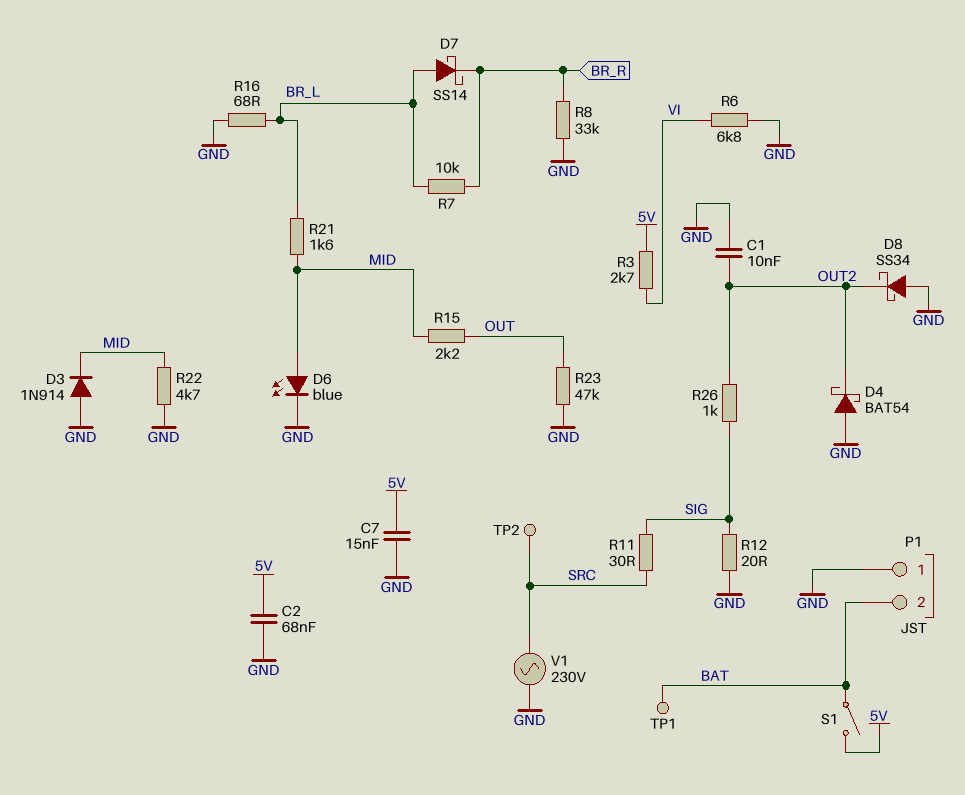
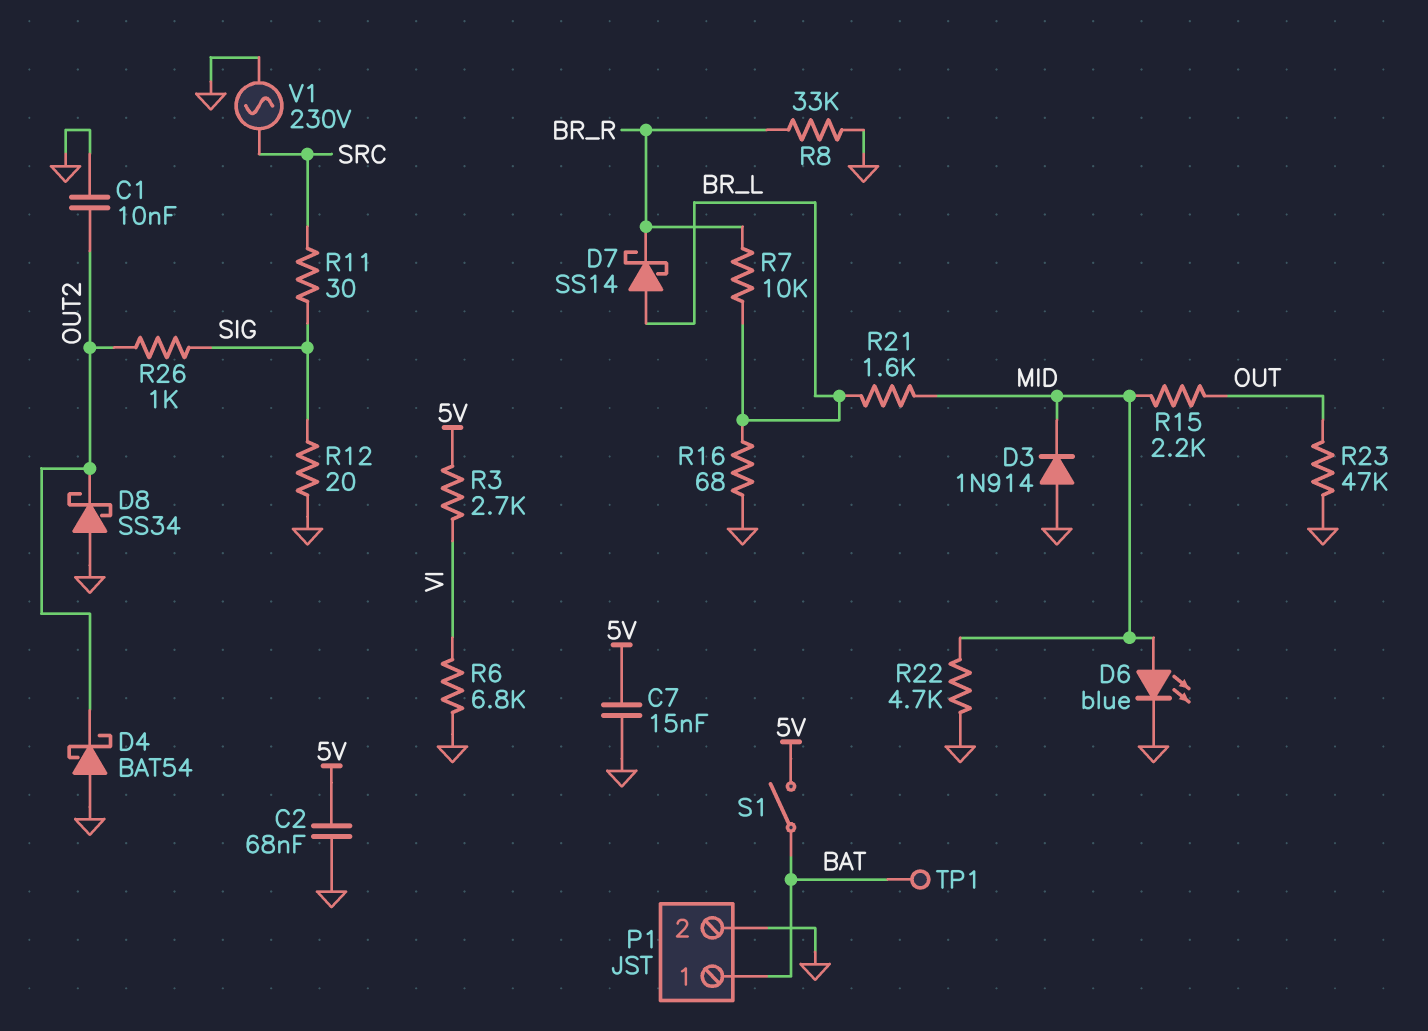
P1 pin 1: GND -> BAT
P1 pin 2: BAT -> GND
TP2: test point (SRC) -> none

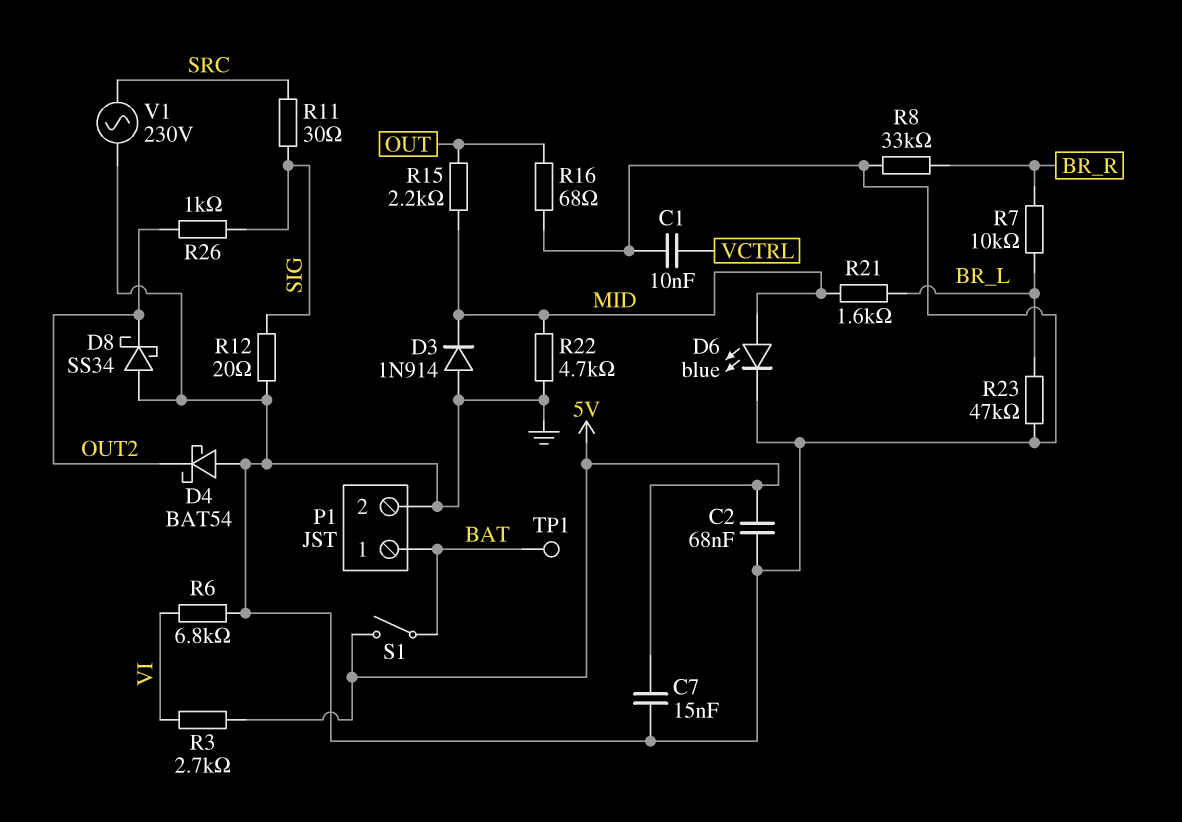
C1: 10nF (GND, OUT2) -> 10nF (GND, VCTRL)
D7: schottky SS14 (A BR_L, K BR_R) -> none
R16: 68 (BR_L, GND) -> 68 (GND, OUT)
R23: 47k (GND, OUT) -> 47k (BR_L, GND)

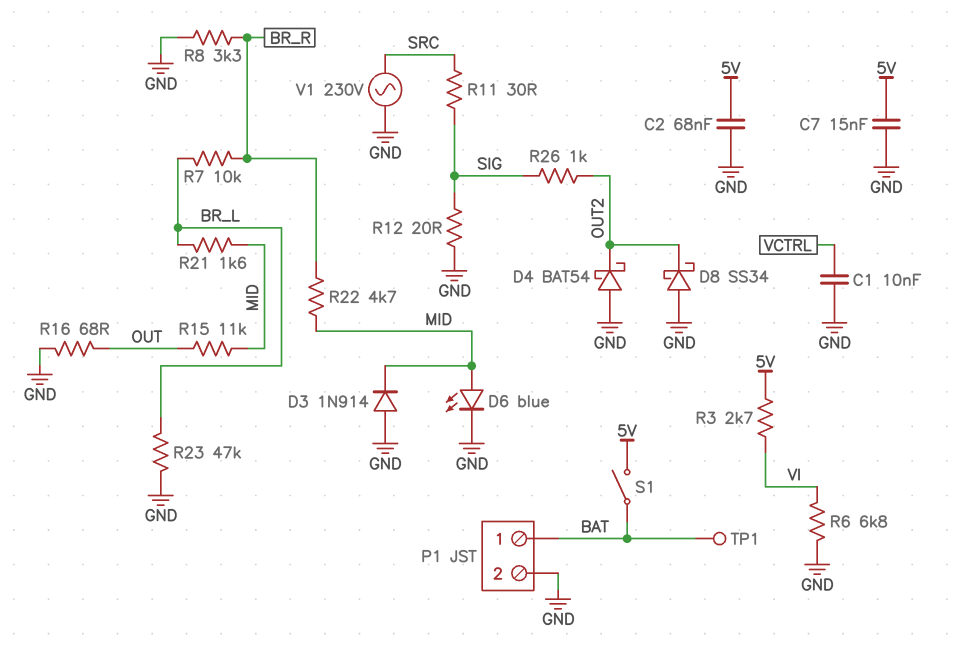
R8: 33k (BR_R, GND) -> 3.3k (BR_R, GND)
R15: 2.2k (MID, OUT) -> 11k (MID, OUT)
R22: 4.7k (GND, MID) -> 4.7k (BR_R, MID)

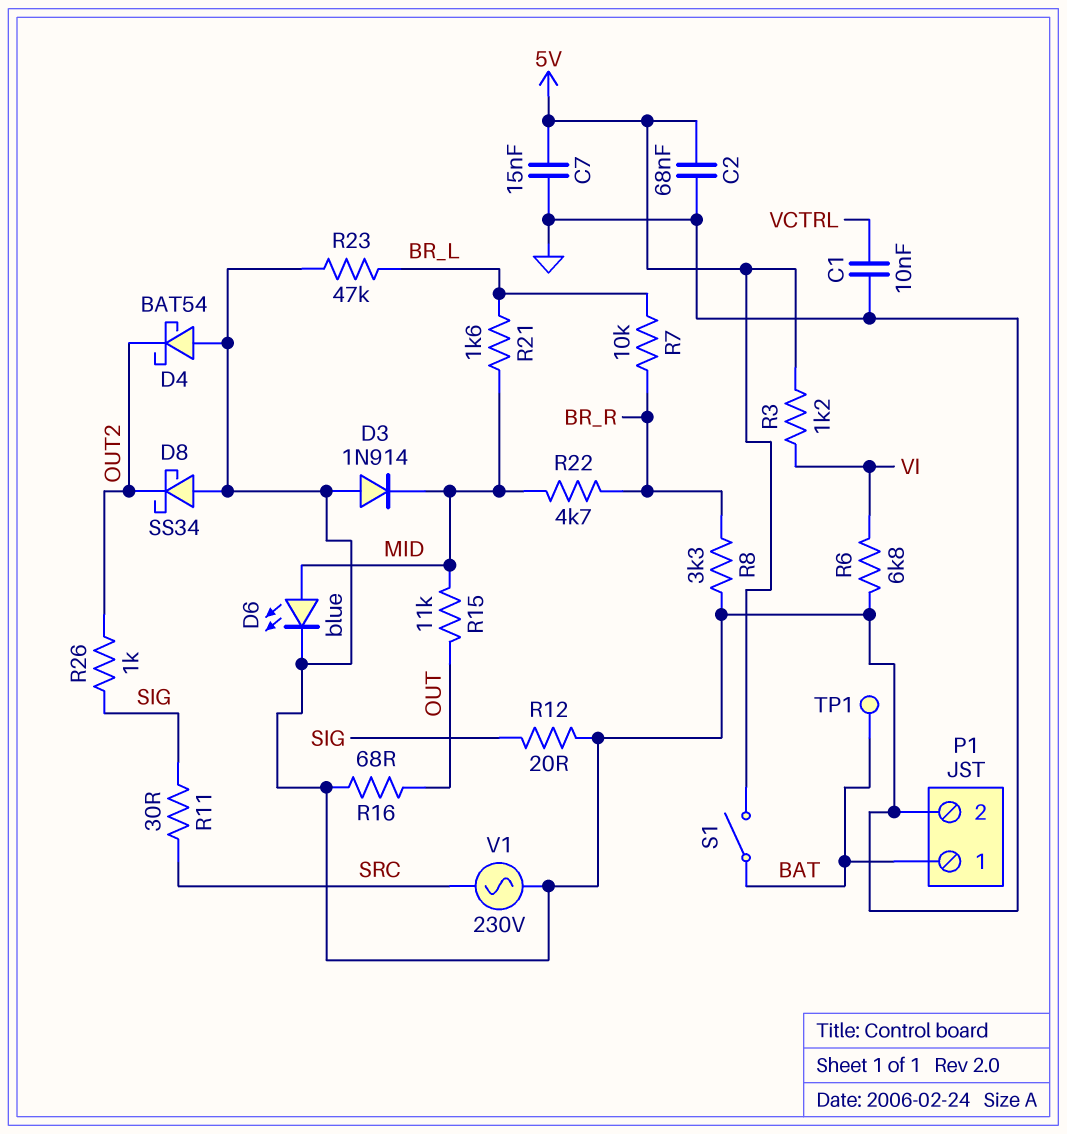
R3: 2.7k (5V, VI) -> 1.2k (5V, VI)

